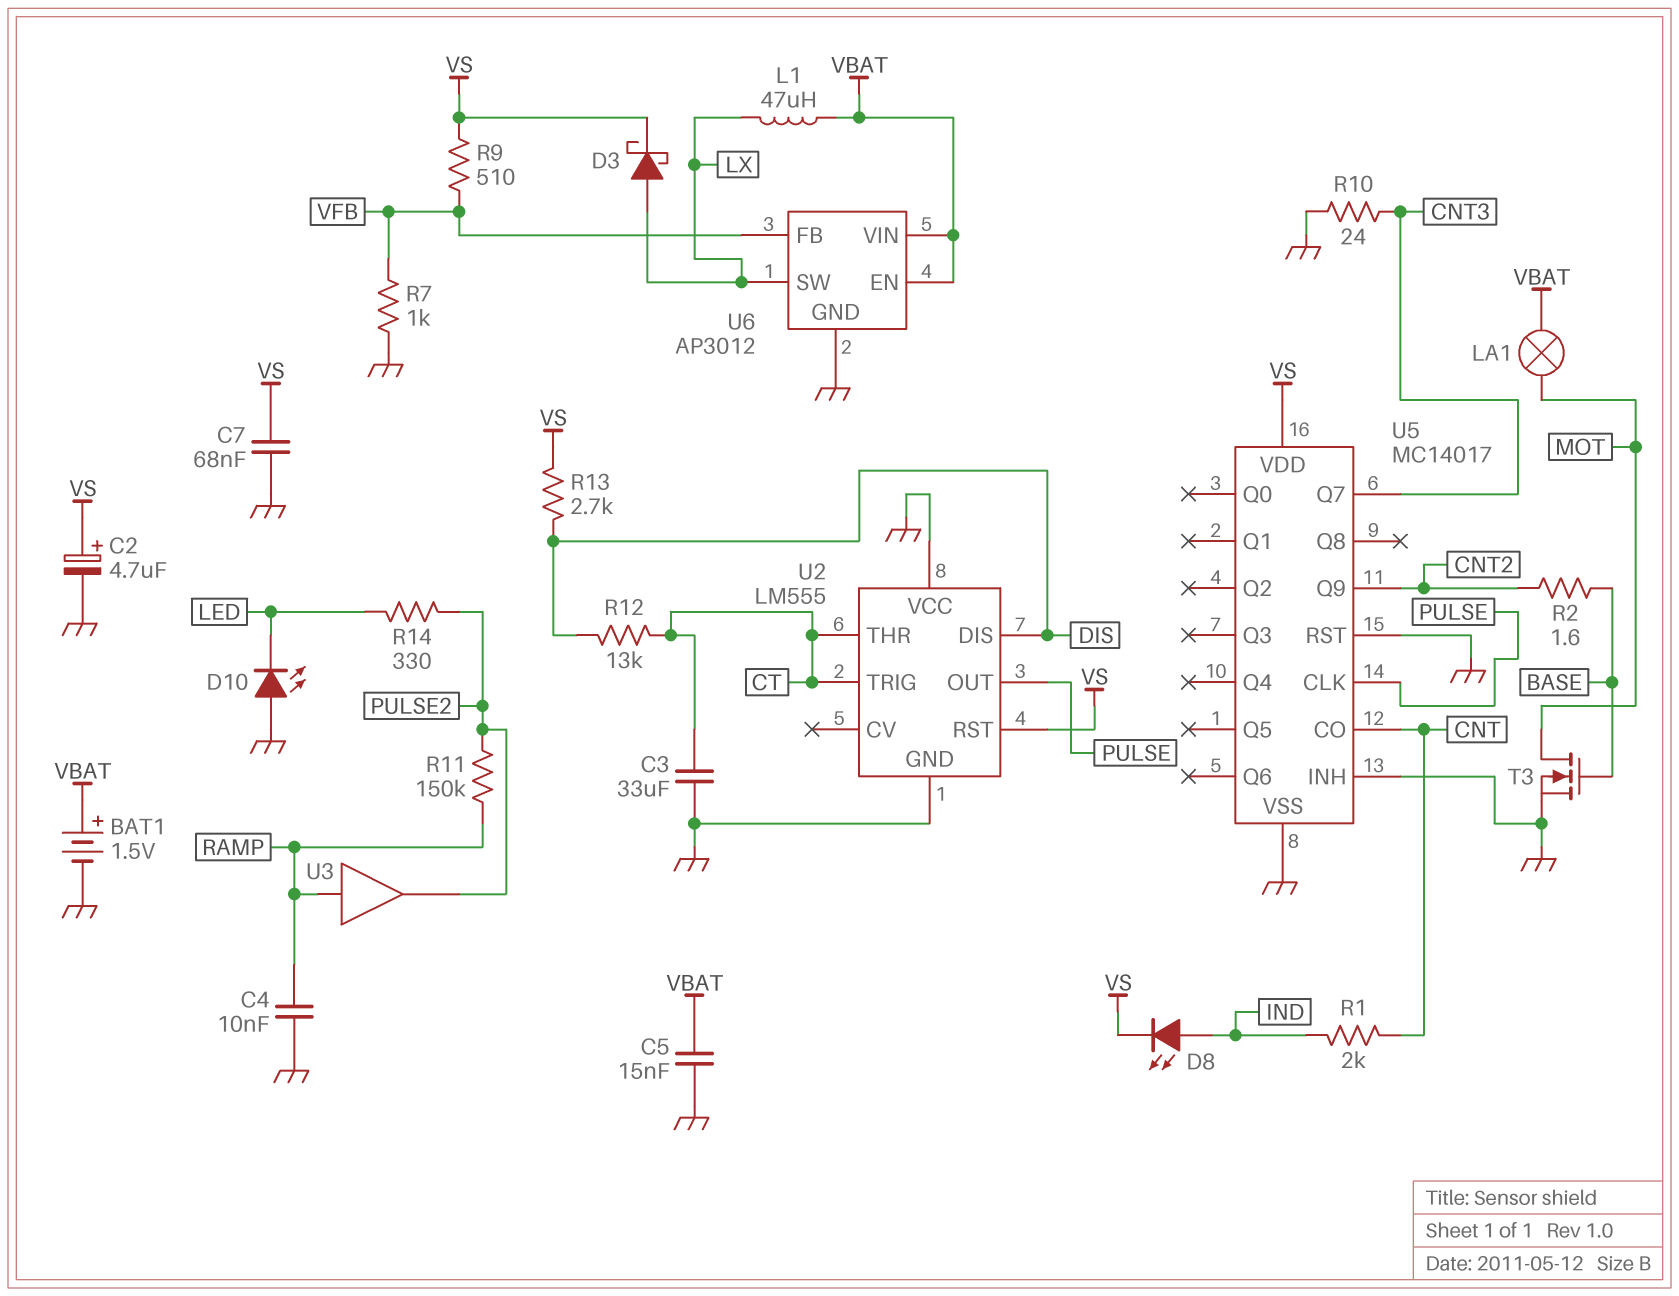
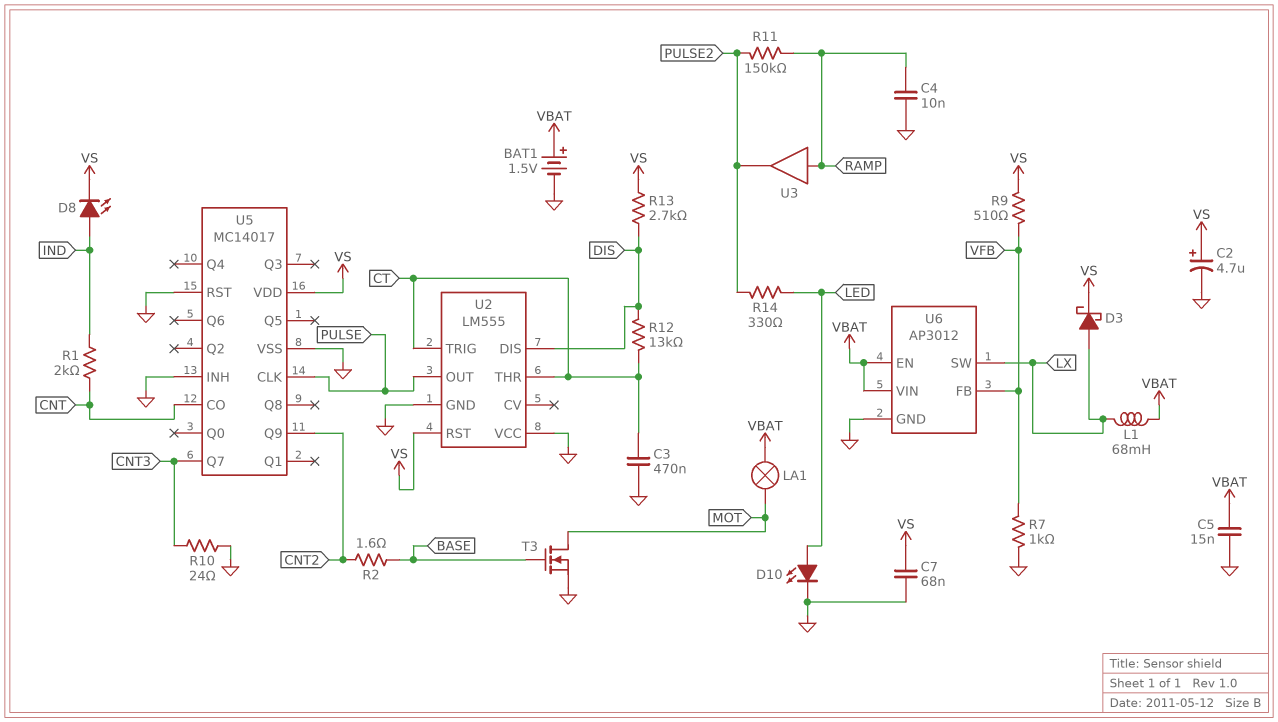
C3: 33uF (CT, GND) -> 470nF (CT, GND)
D10: LED (A GND, K LED) -> LED (A LED, K GND)
L1: 47uH (LX, VBAT) -> 68mH (LX, VBAT)

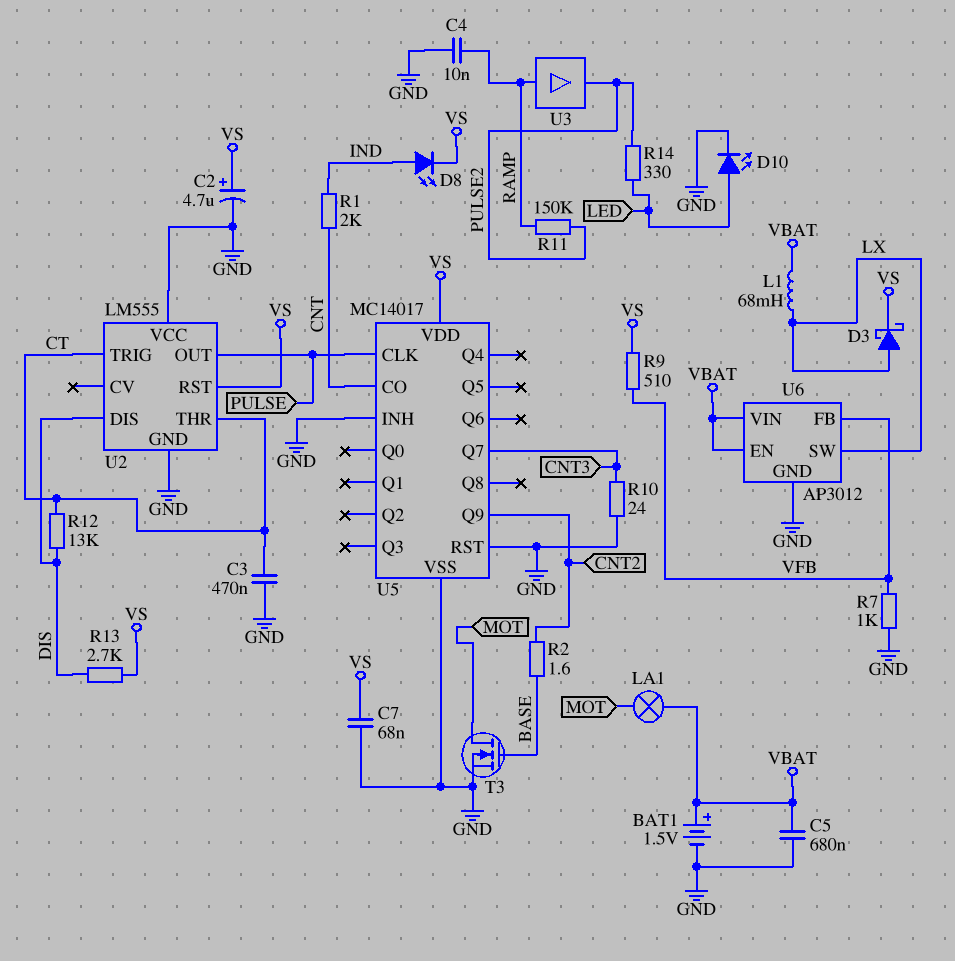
C5: 15nF (GND, VBAT) -> 680nF (GND, VBAT)

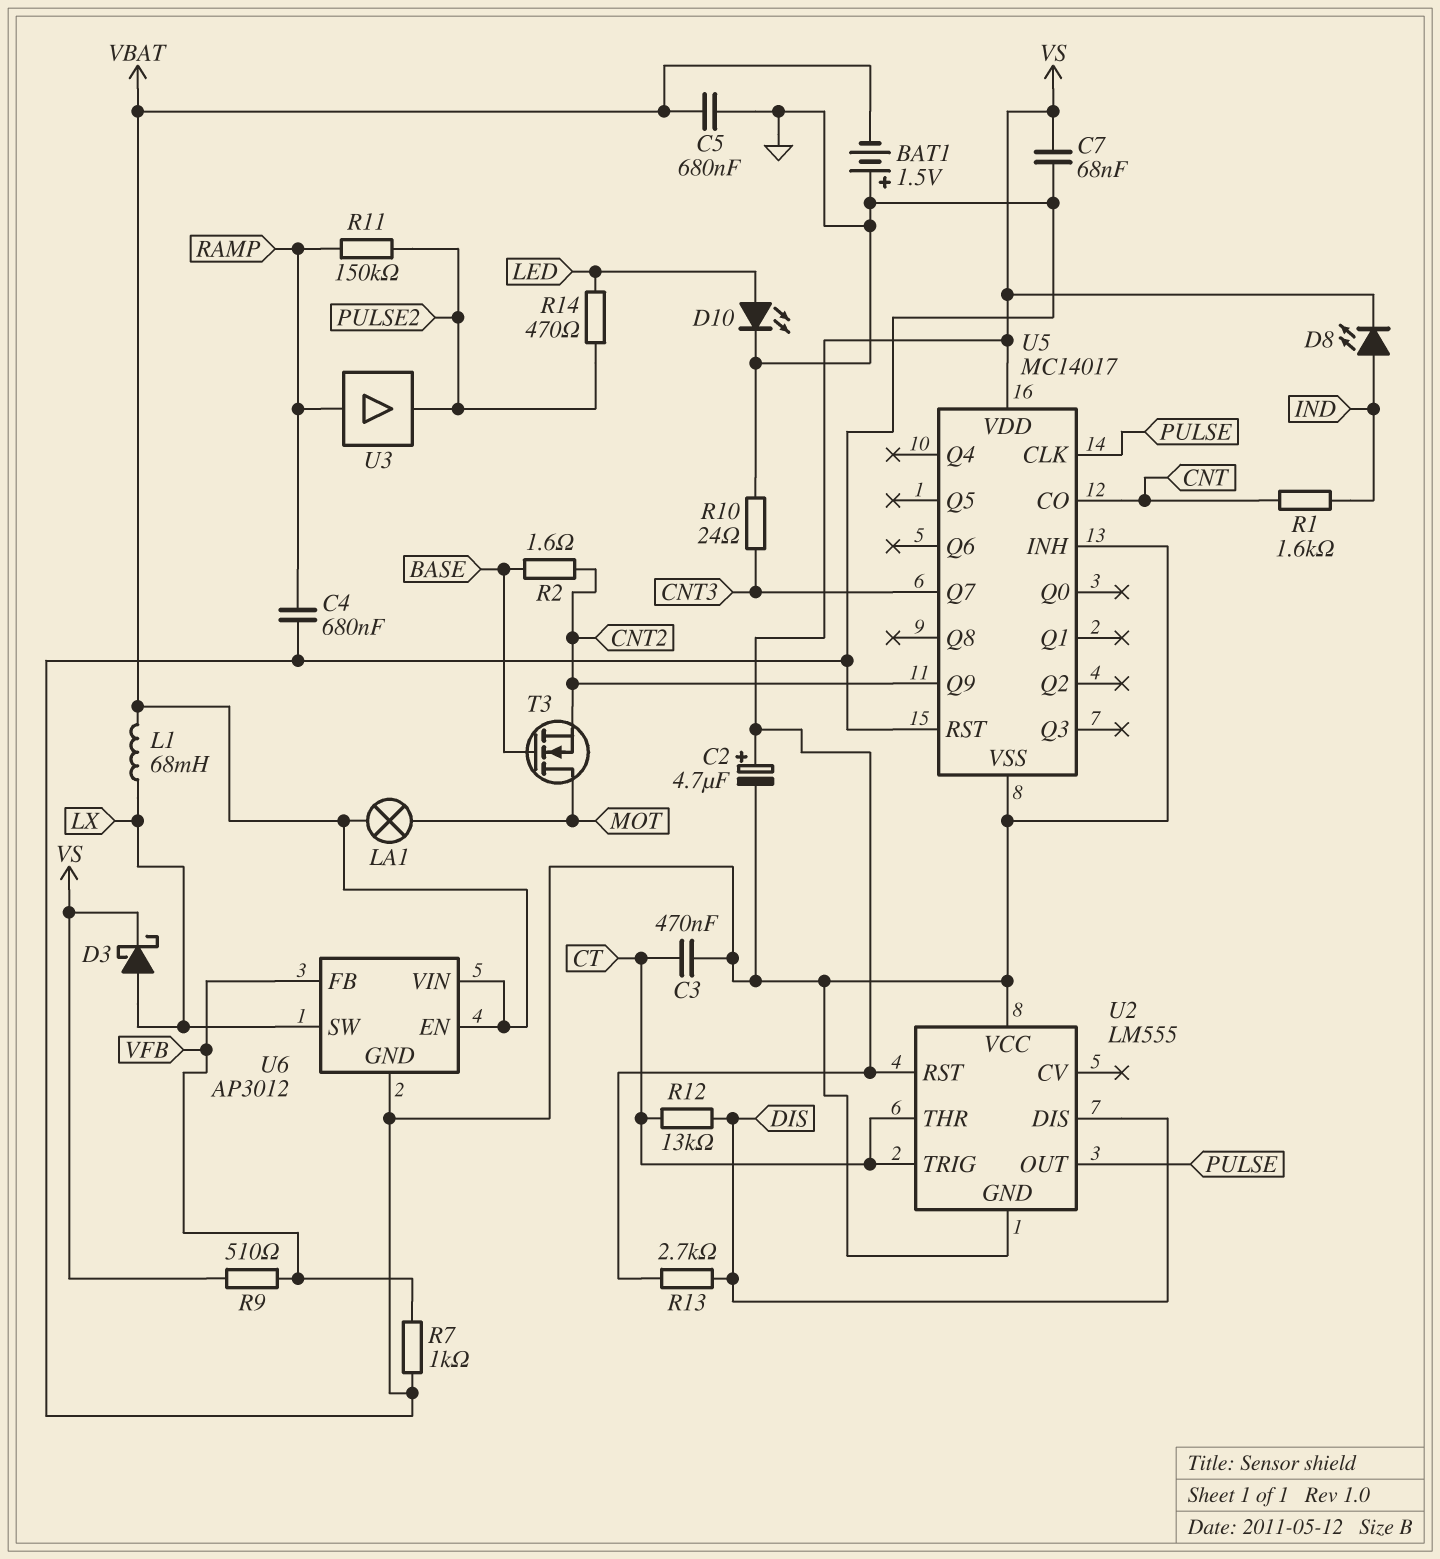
BAT1: 1.5V (plus VBAT, minus GND) -> 1.5V (plus GND, minus VBAT)
C4: 10nF (GND, RAMP) -> 680nF (GND, RAMP)
R1: 2k (CNT, IND) -> 1.6k (CNT, IND)
R14: 330 (LED, PULSE2) -> 470 (LED, PULSE2)
T3: NMOS (G BASE, D MOT, S GND) -> NMOS (G BASE, D MOT, S CNT2)

